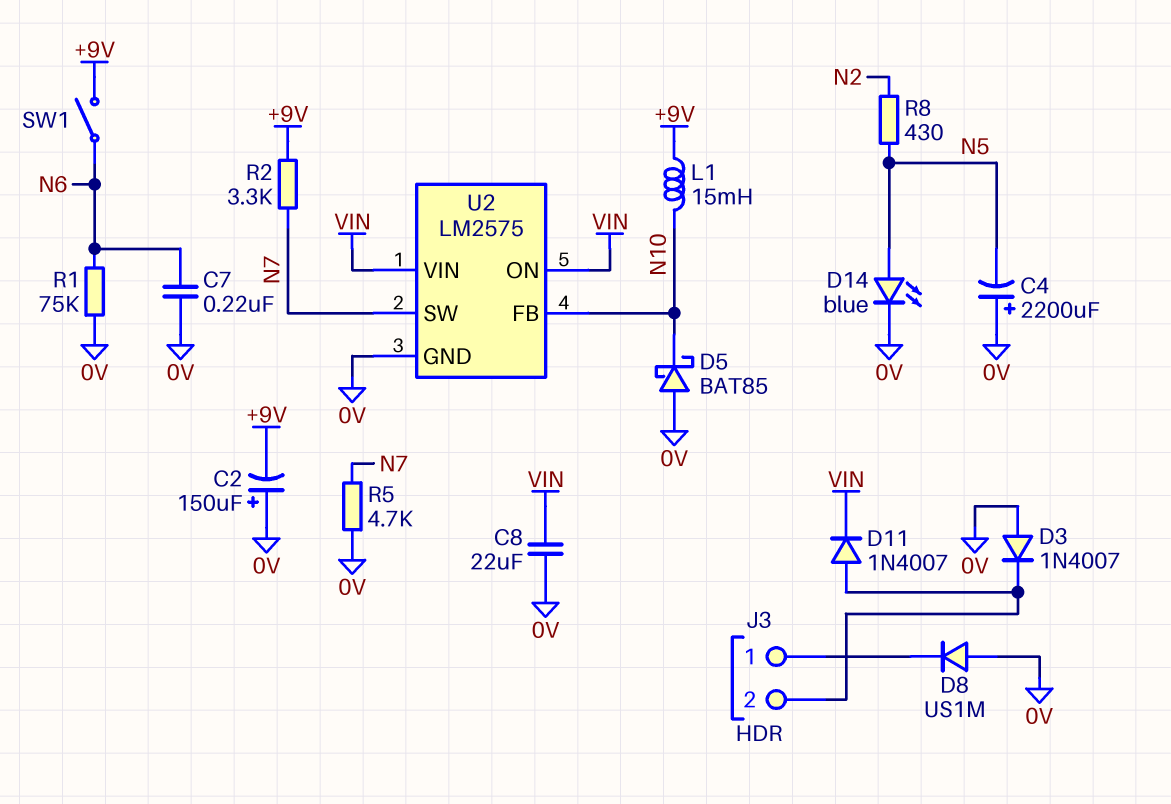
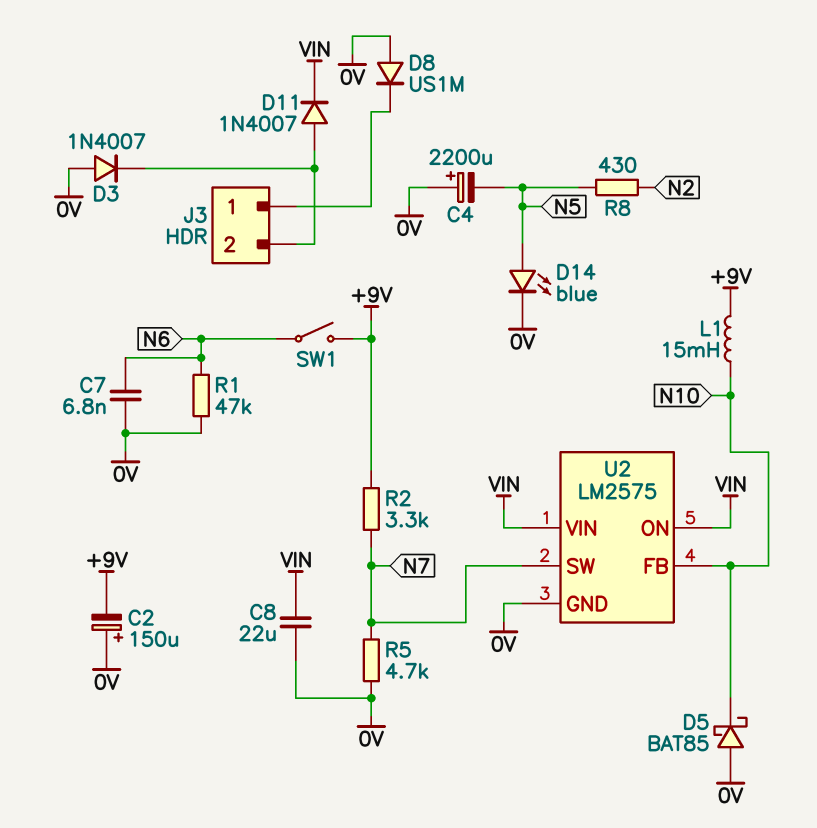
C7: 220nF (0V, N6) -> 6.8nF (0V, N6)
R1: 75k (0V, N6) -> 47k (0V, N6)

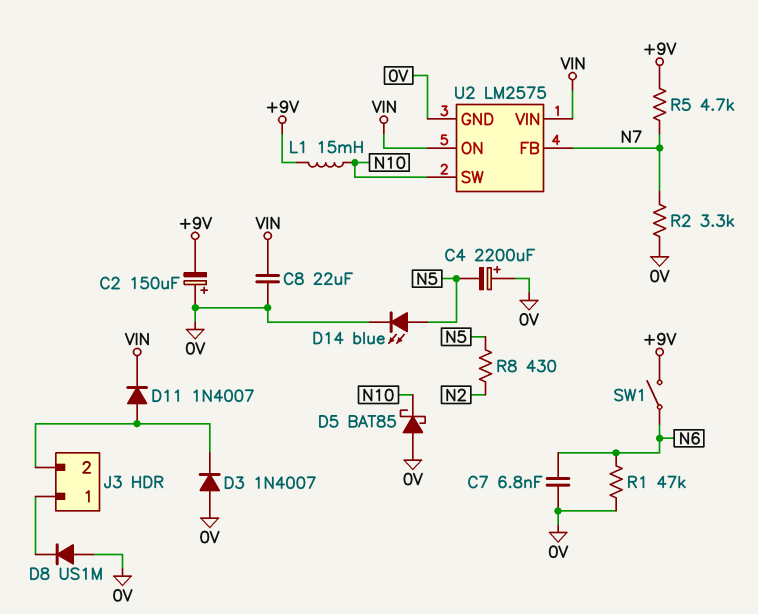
R2: 3.3k (+9V, N7) -> 3.3k (0V, N7)
R5: 4.7k (0V, N7) -> 4.7k (+9V, N7)
U2 pin FB: N10 -> N7
U2 pin SW: N7 -> N10

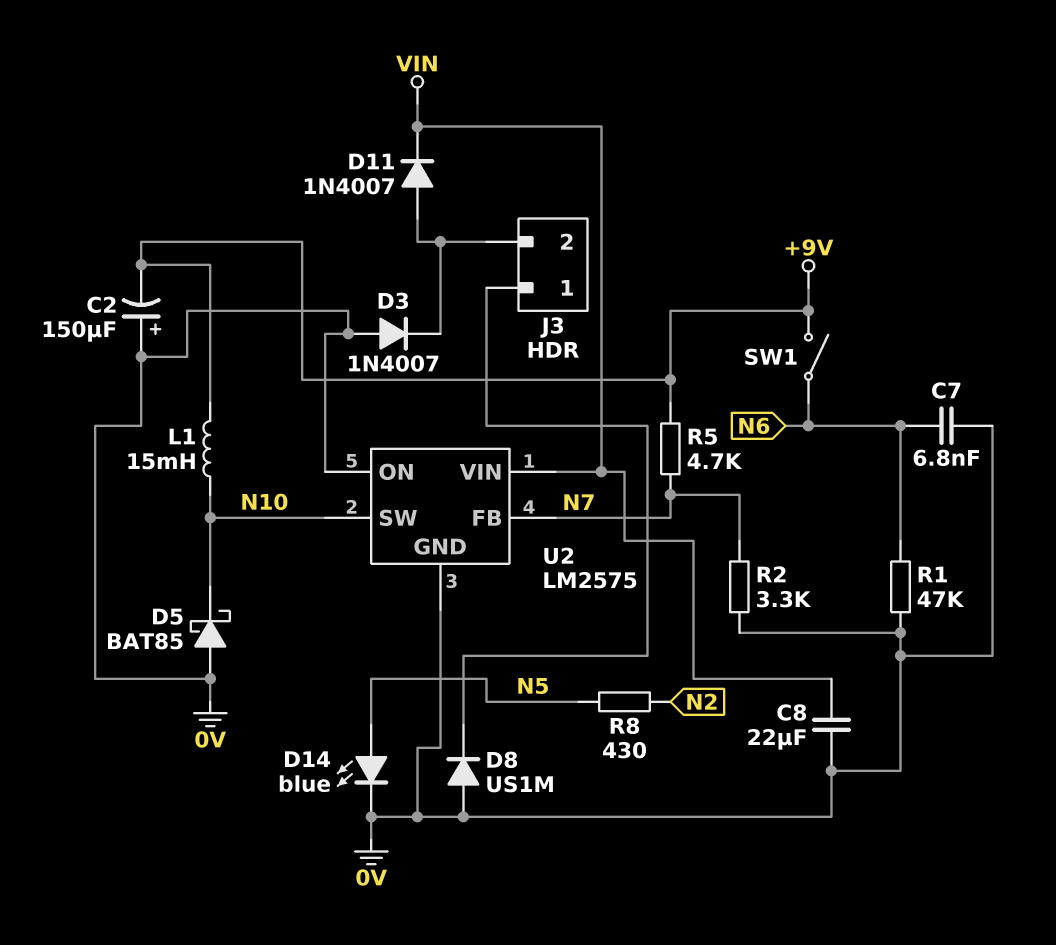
C4: 2200uF (plus 0V, minus N5) -> none
U2 pin ON: VIN -> 0V

